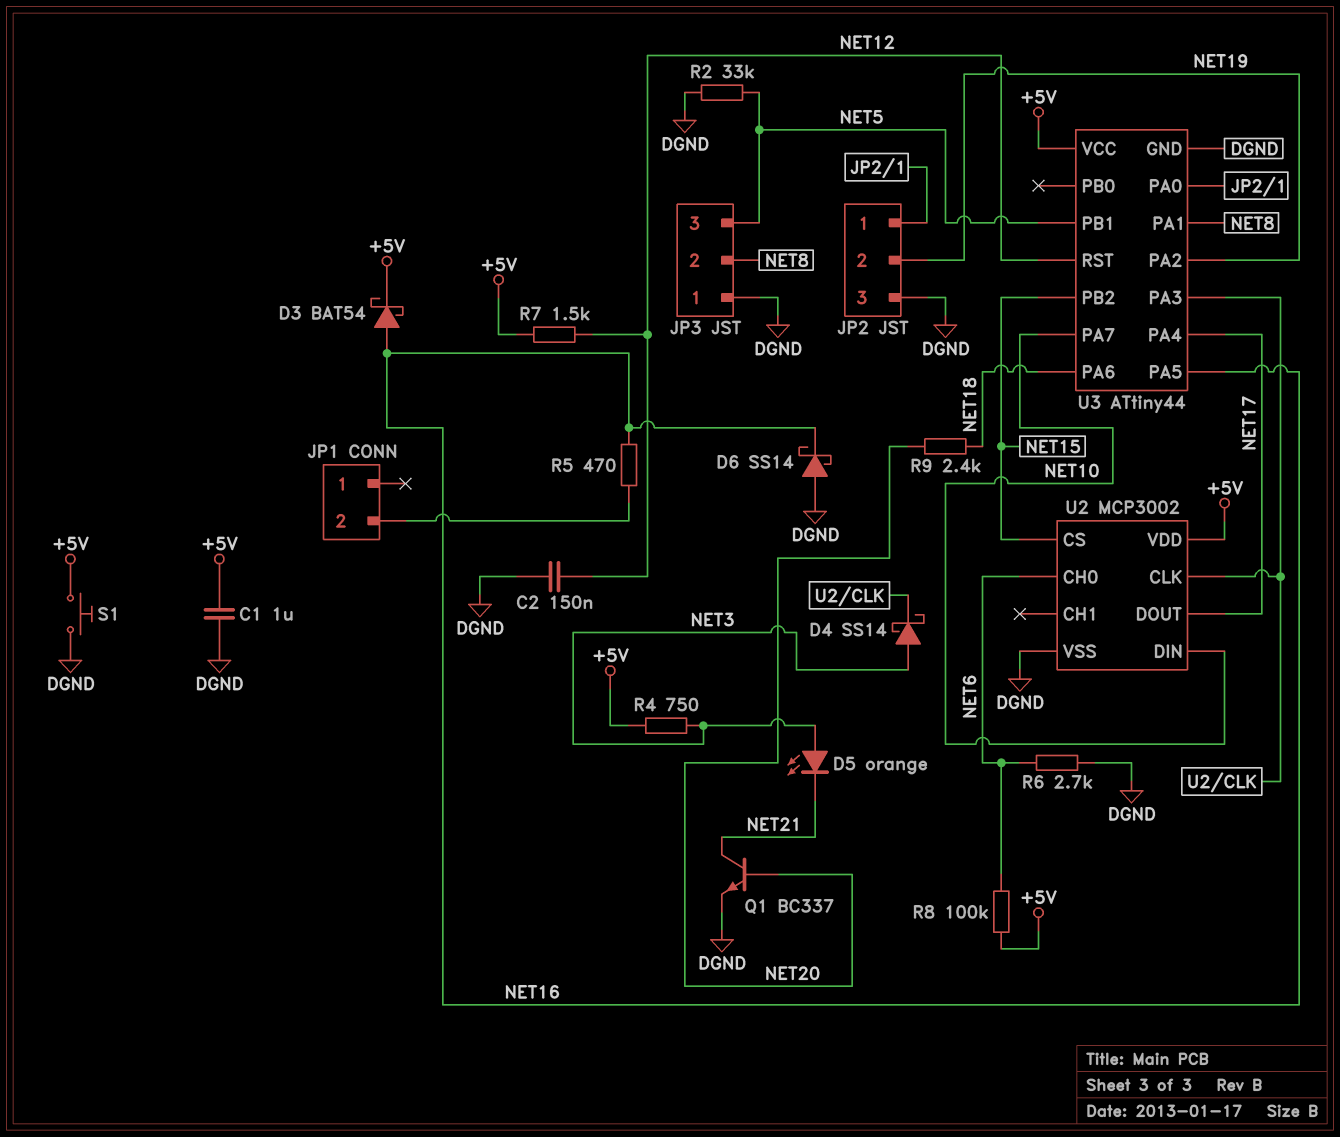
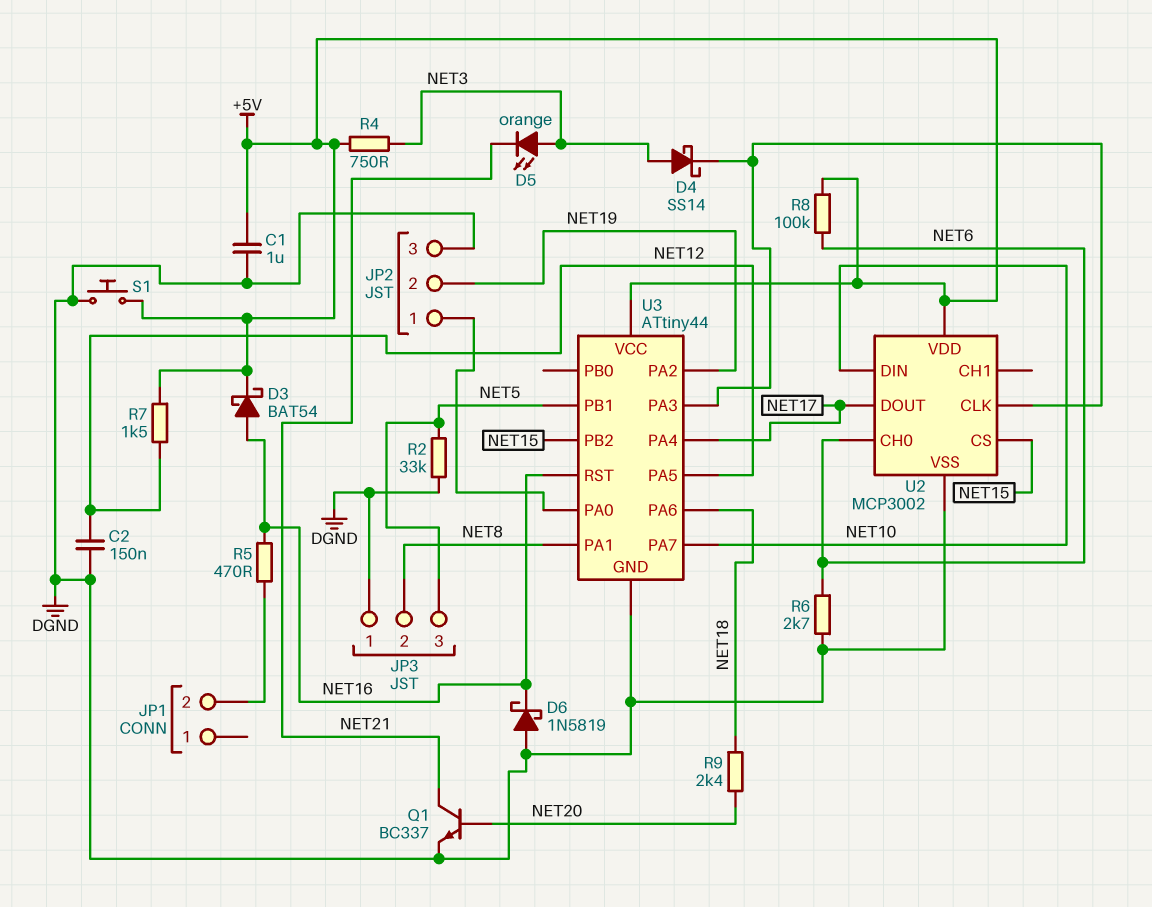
D6: schottky SS14 (A DGND, K NET16) -> schottky 1N5819 (A DGND, K NET16)
U3 pin PA5: NET16 -> NET12
U3 pin RST: NET12 -> NET16

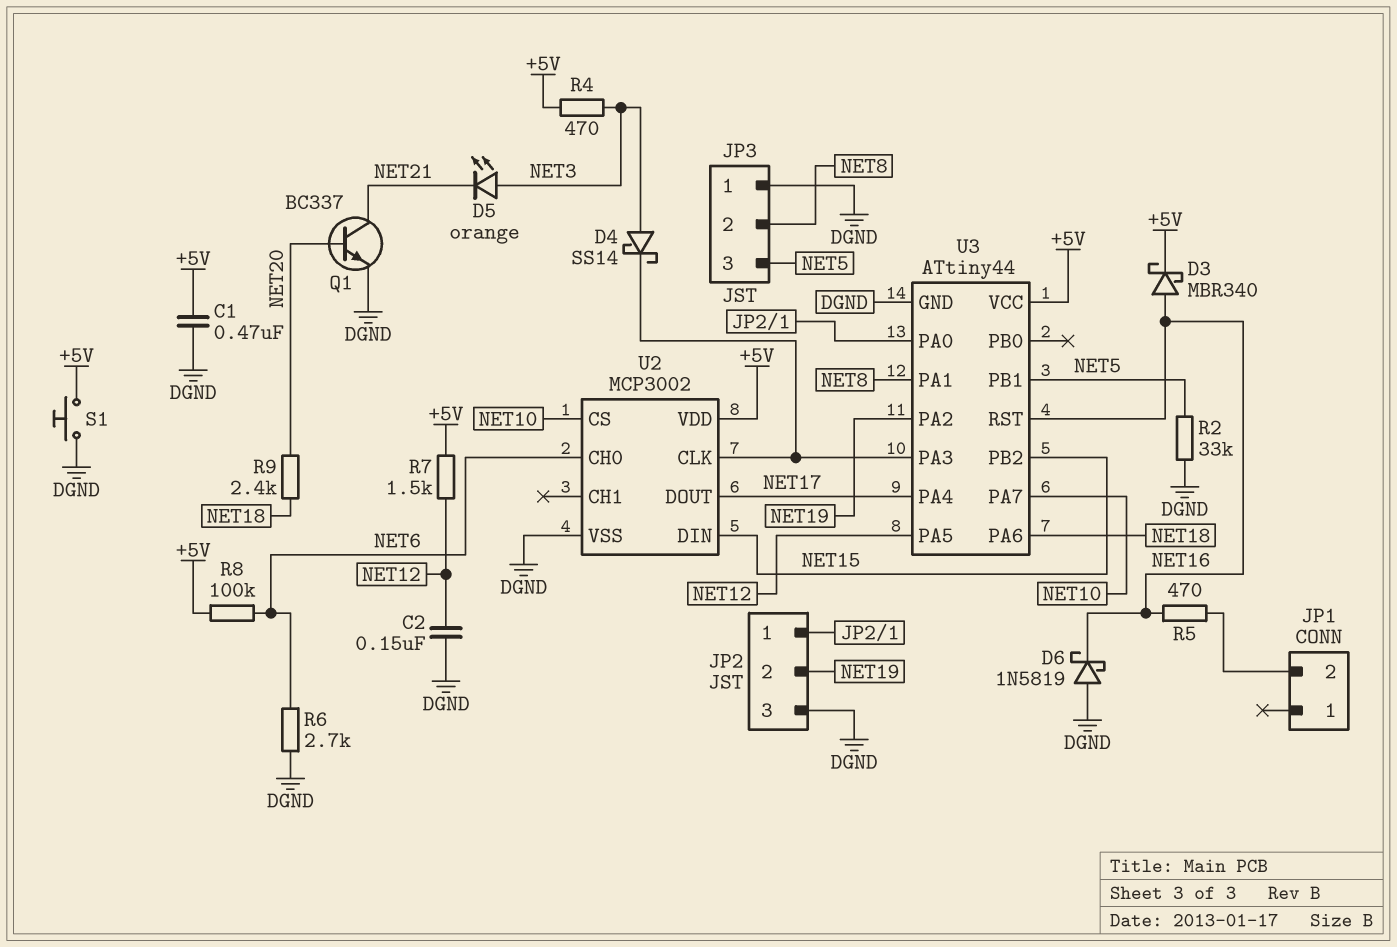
C1: 1uF (+5V, DGND) -> 470nF (+5V, DGND)
D3: schottky BAT54 (A NET16, K +5V) -> schottky MBR340 (A NET16, K +5V)
R4: 750 (+5V, NET3) -> 470 (+5V, NET3)
U2 pin CS: NET15 -> NET10
U2 pin DIN: NET10 -> NET15

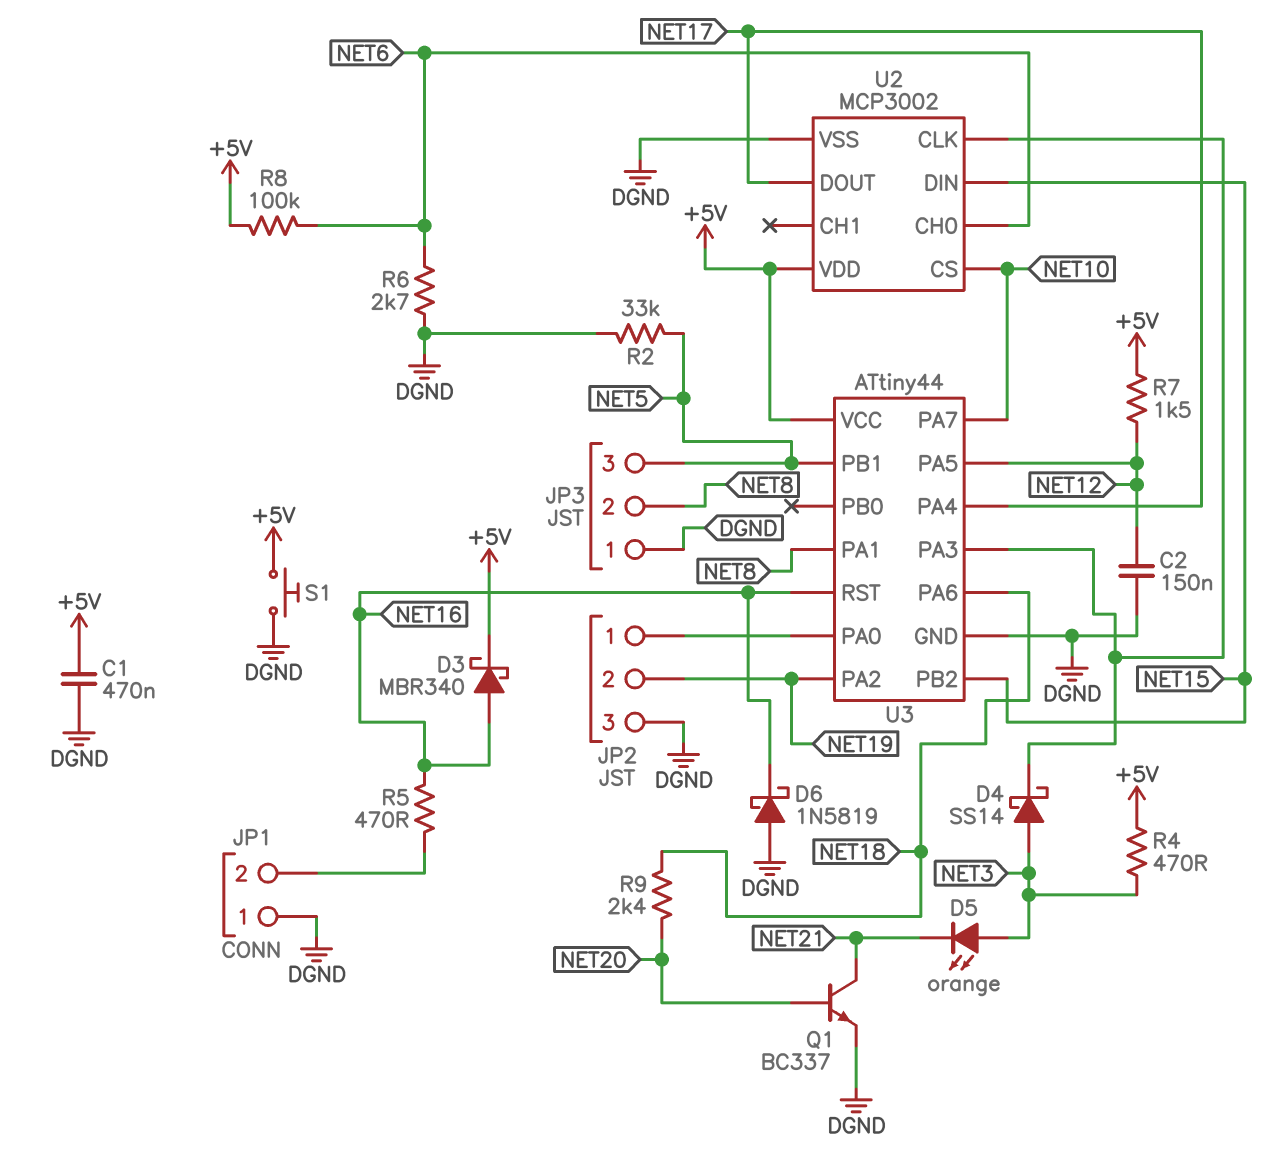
JP1 pin 1: none -> DGND

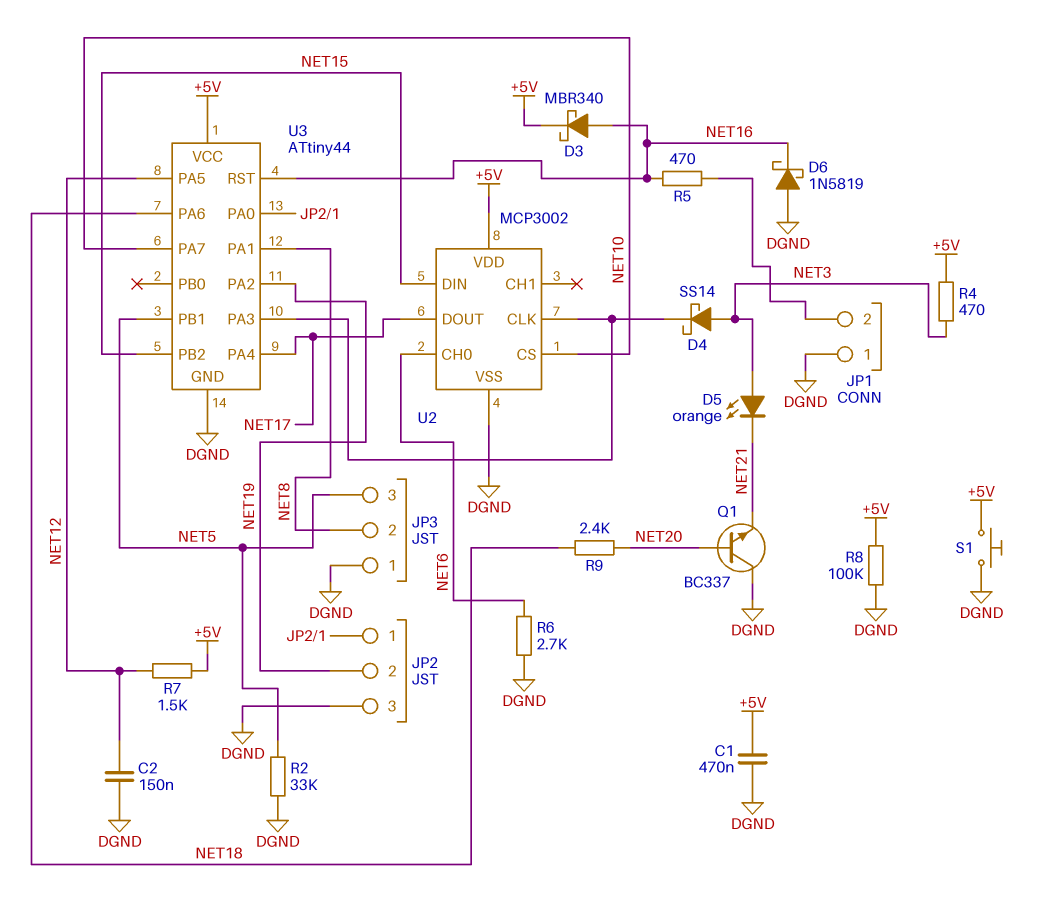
Q1: NPN BC337 (B NET20, C NET21, E DGND) -> NPN BC337 (B NET20, C DGND, E NET21)
R8: 100k (+5V, NET6) -> 100k (+5V, DGND)

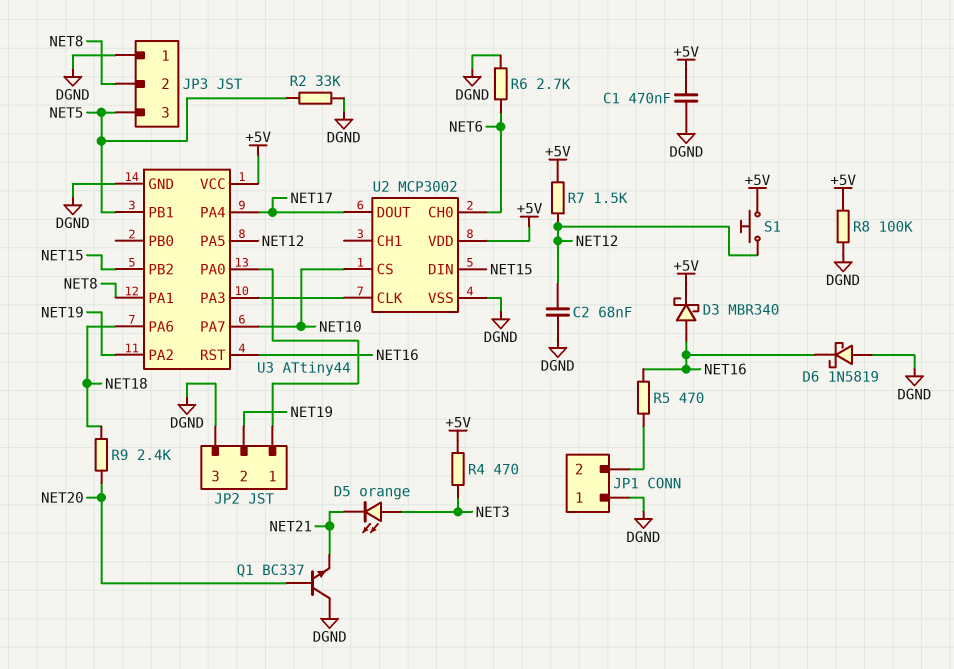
C2: 150nF (DGND, NET12) -> 68nF (DGND, NET12)
D4: schottky SS14 (A NET3, K U2/CLK) -> none
S1: button (+5V, DGND) -> button (+5V, NET12)

